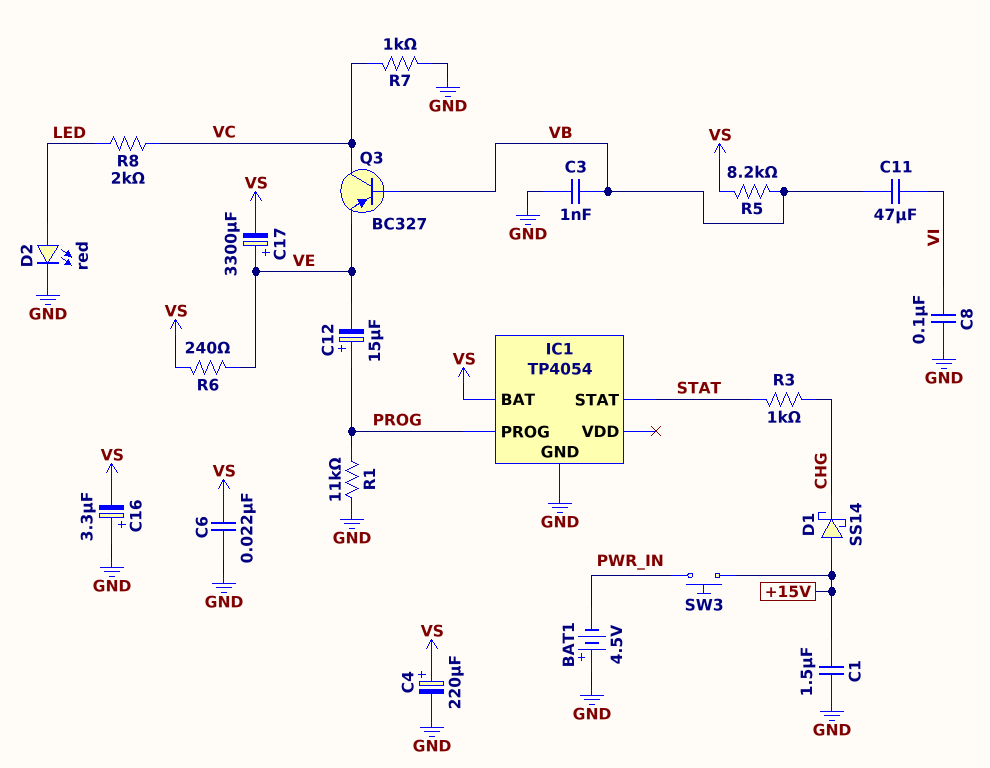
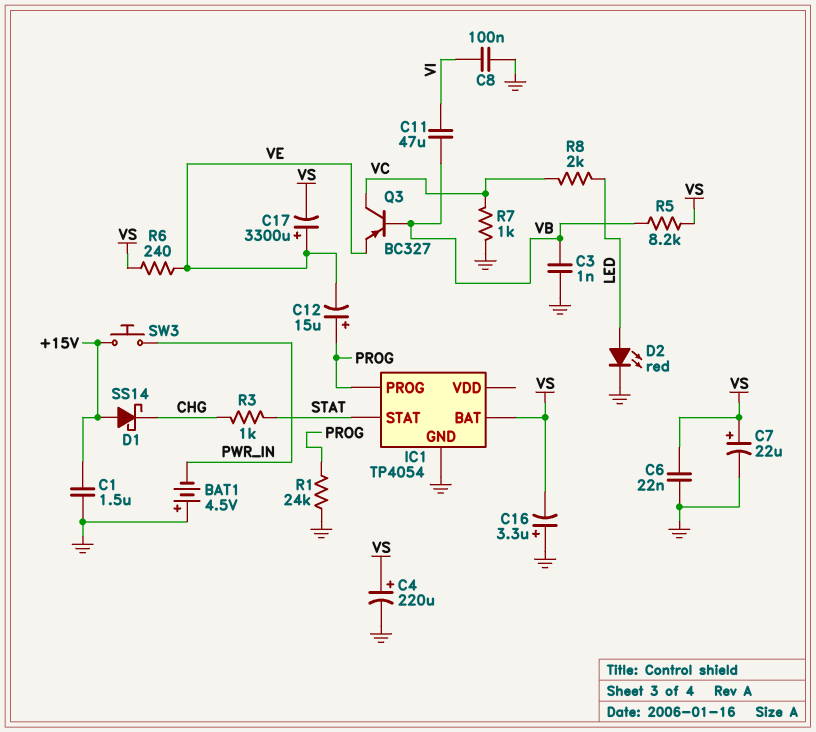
C7: none -> 22uF (plus VS, minus GND)
R1: 11k (GND, PROG) -> 24k (GND, PROG)

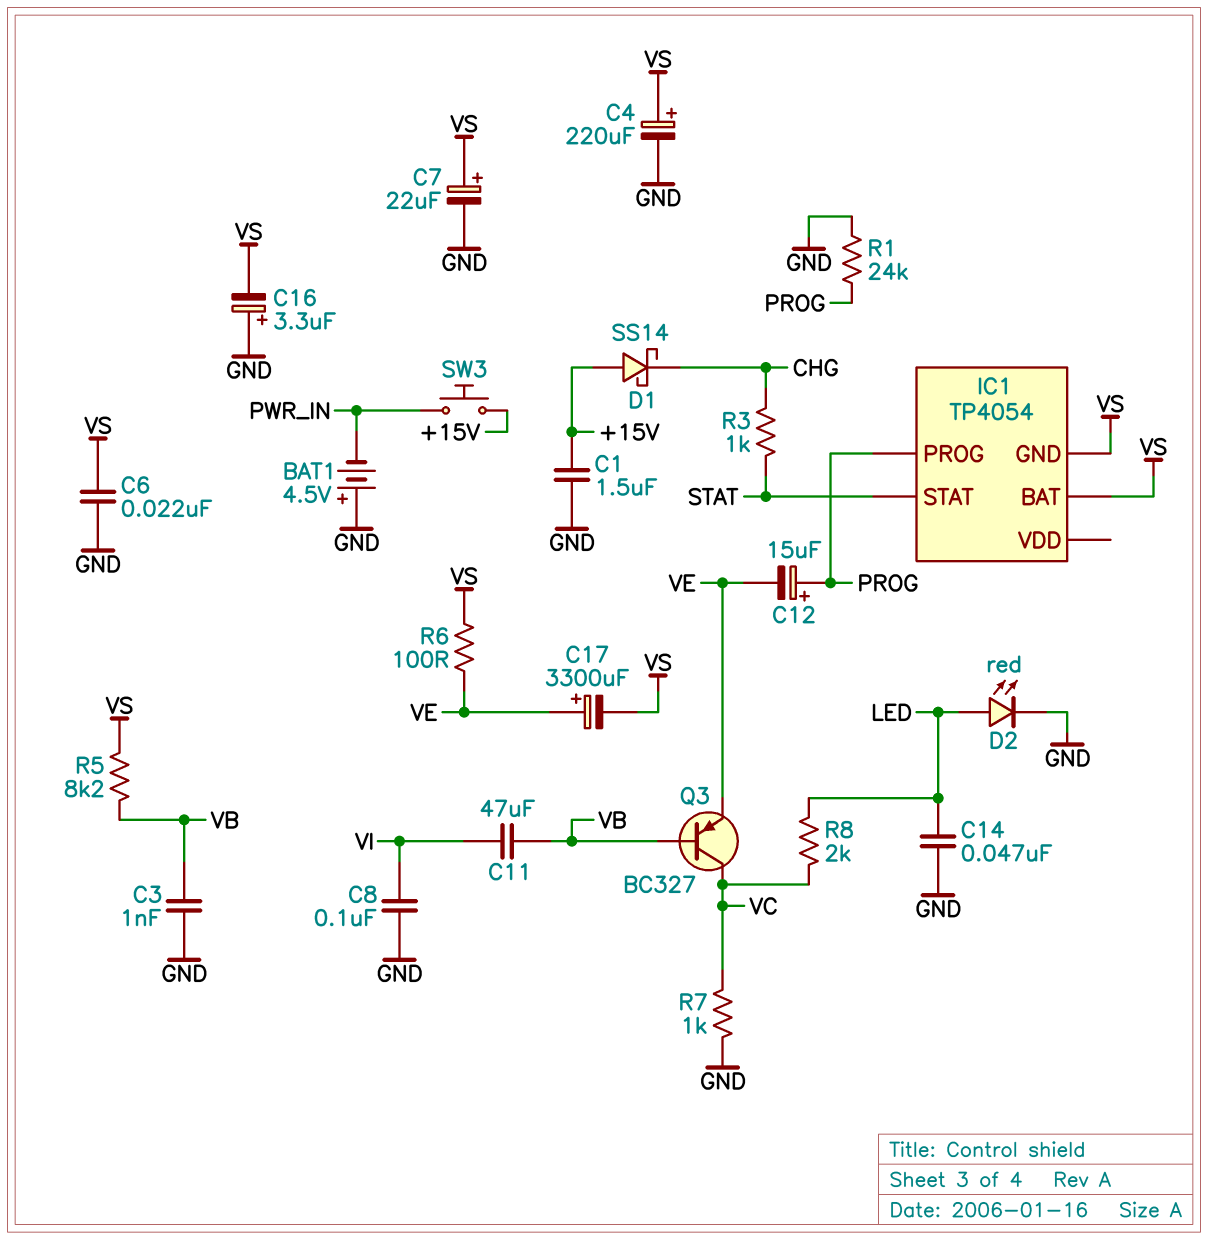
C14: none -> 47nF (GND, LED)
IC1 pin GND: GND -> VS
R6: 240 (VE, VS) -> 100 (VE, VS)

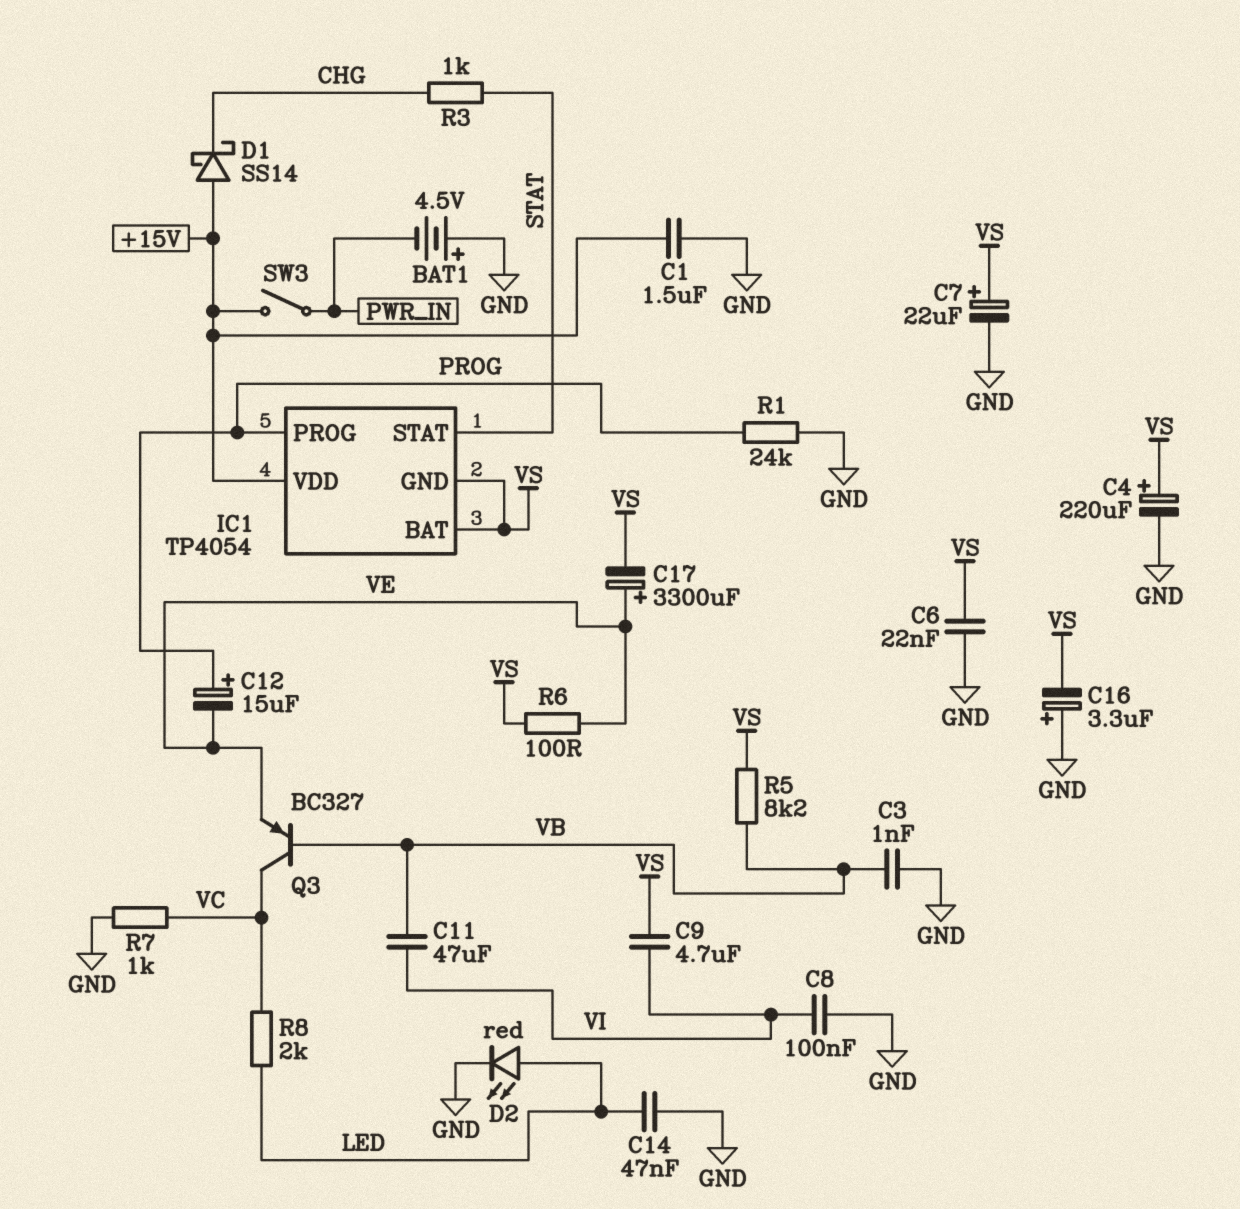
C9: none -> 4.7uF (VI, VS)
IC1 pin VDD: none -> +15V
SW3: button (+15V, PWR_IN) -> switch (+15V, PWR_IN)

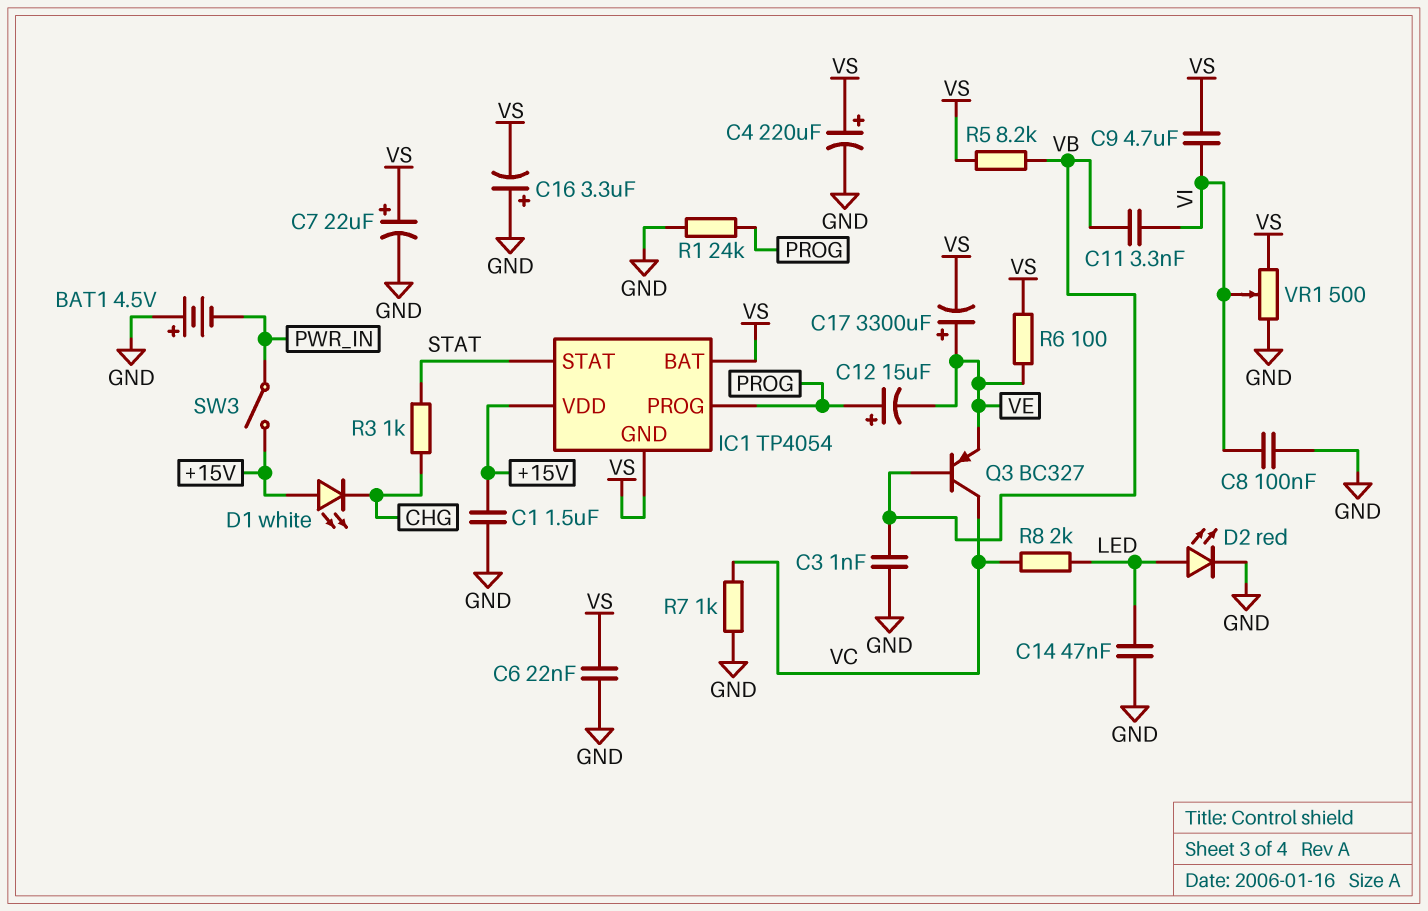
C11: 47uF (VB, VI) -> 3.3nF (VB, VI)
D1: schottky SS14 (A +15V, K CHG) -> LED white (A +15V, K CHG)
VR1: none -> 500 (GND, VS, wiper VI)

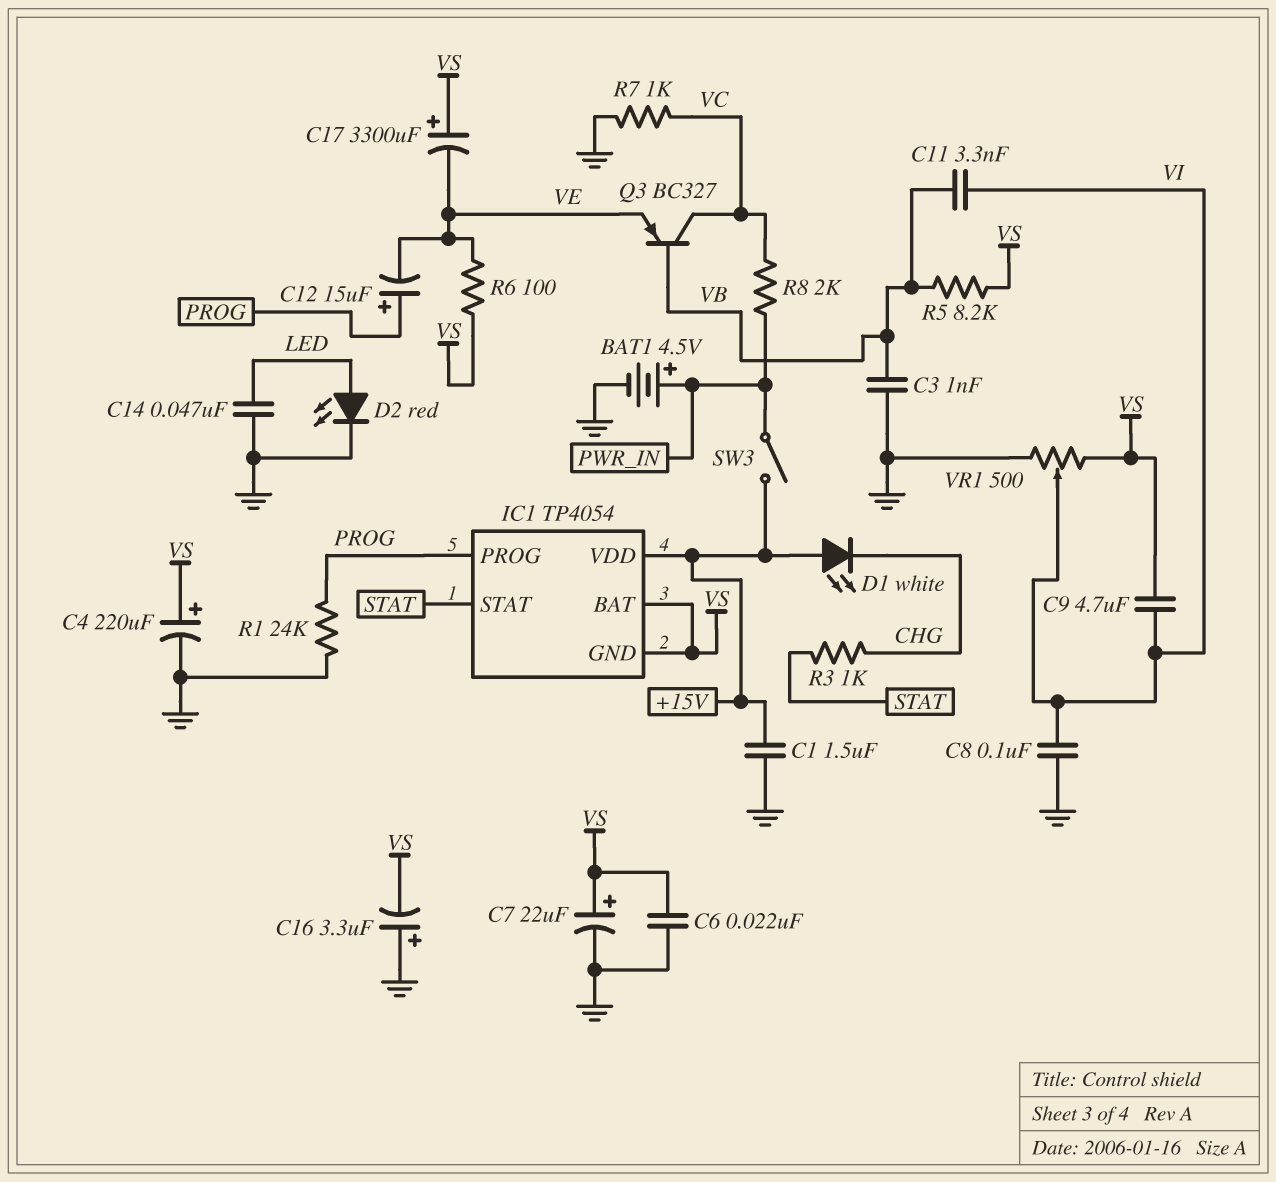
BAT1: 4.5V (plus GND, minus PWR_IN) -> 4.5V (plus PWR_IN, minus GND)
C17: 3300uF (plus VE, minus VS) -> 3300uF (plus VS, minus VE)
R8: 2k (LED, VC) -> 2k (PWR_IN, VC)

